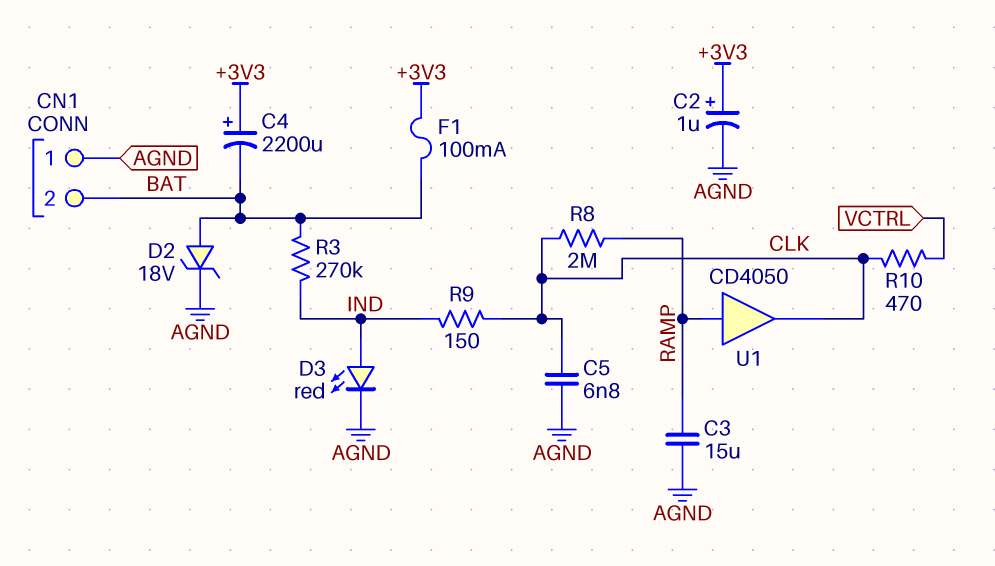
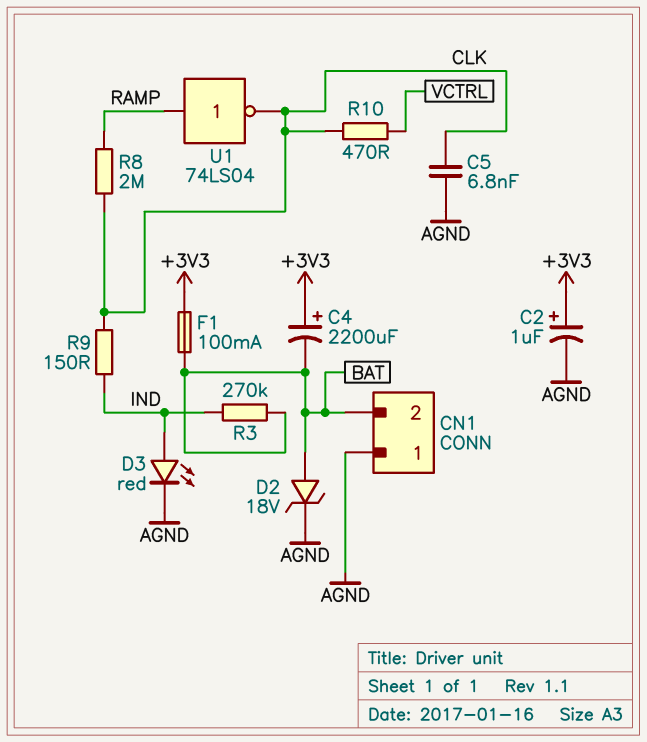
C3: 15uF (AGND, RAMP) -> none
U1: buffer CD4050 (in RAMP, out CLK) -> NOT 74LS04 (in RAMP, out CLK)

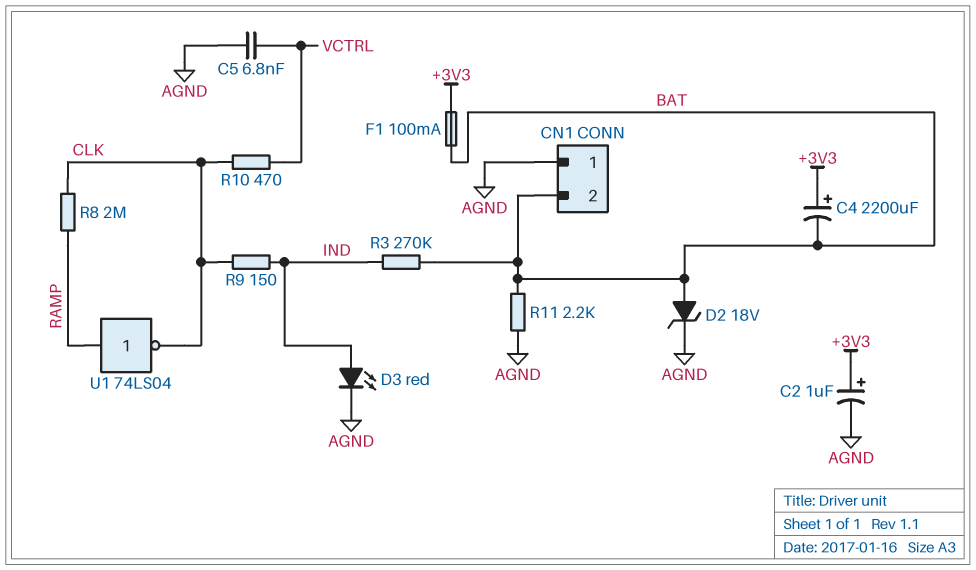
C5: 6.8nF (AGND, CLK) -> 6.8nF (AGND, VCTRL)
R11: none -> 2.2k (AGND, BAT)

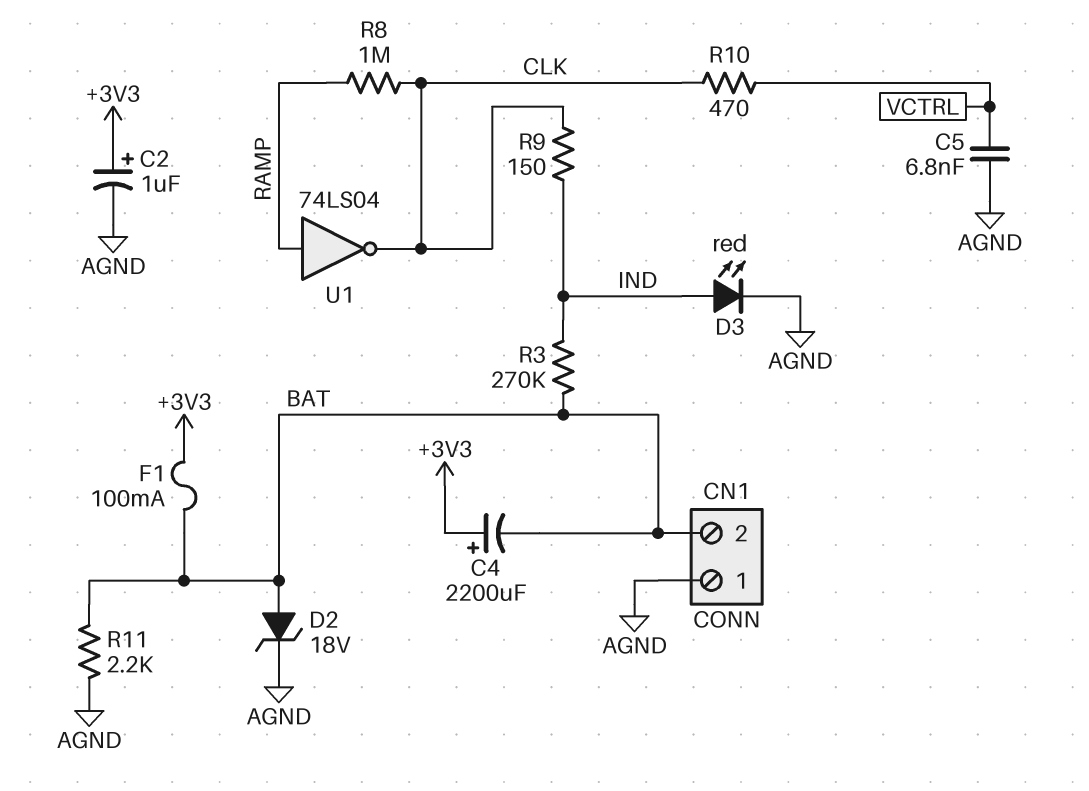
R8: 2M (CLK, RAMP) -> 1M (CLK, RAMP)

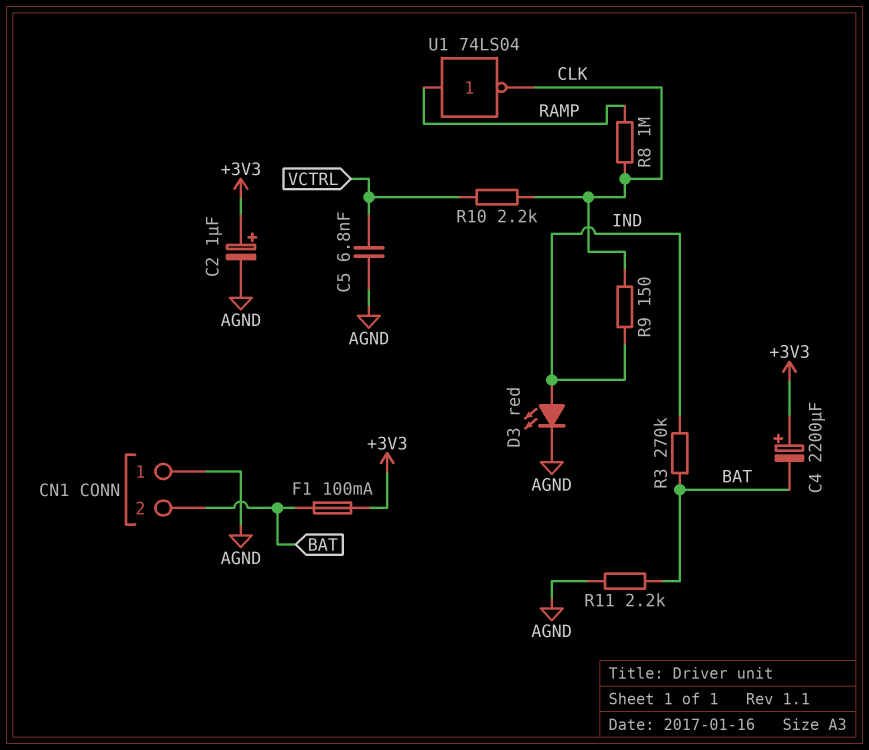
D2: zener 18V (A BAT, K AGND) -> none
R10: 470 (CLK, VCTRL) -> 2.2k (CLK, VCTRL)

